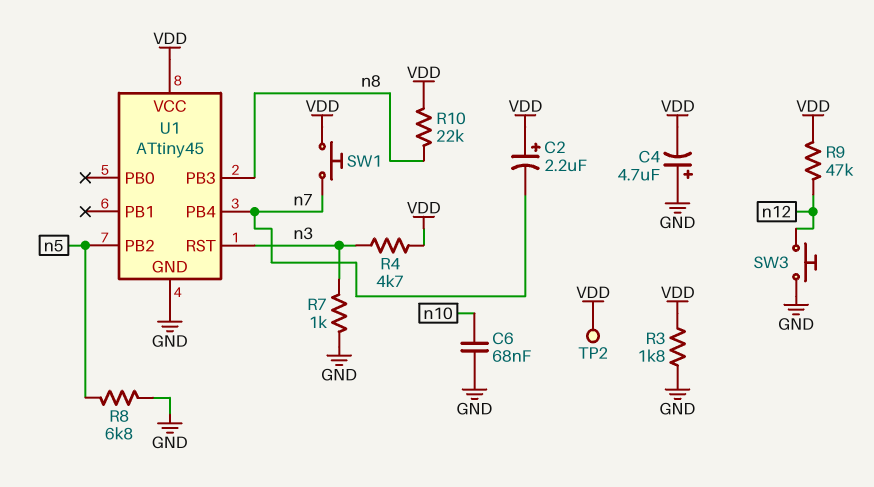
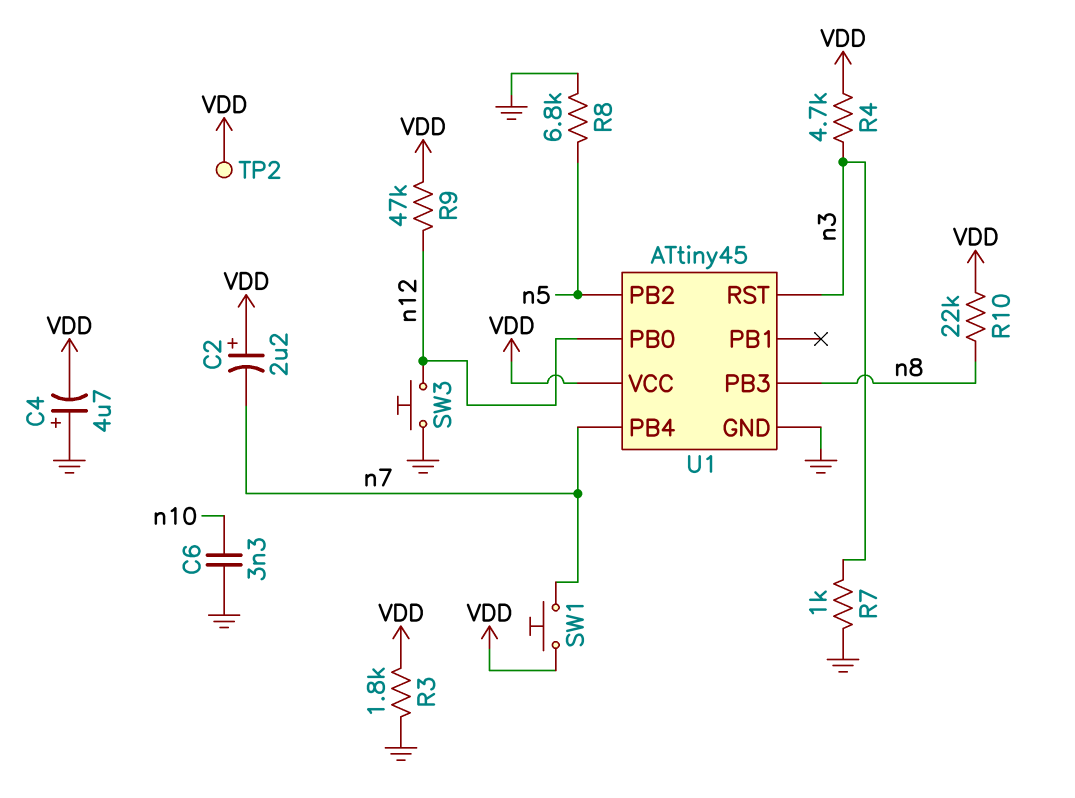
C6: 68nF (GND, n10) -> 3.3nF (GND, n10)
U1 pin PB0: none -> n12

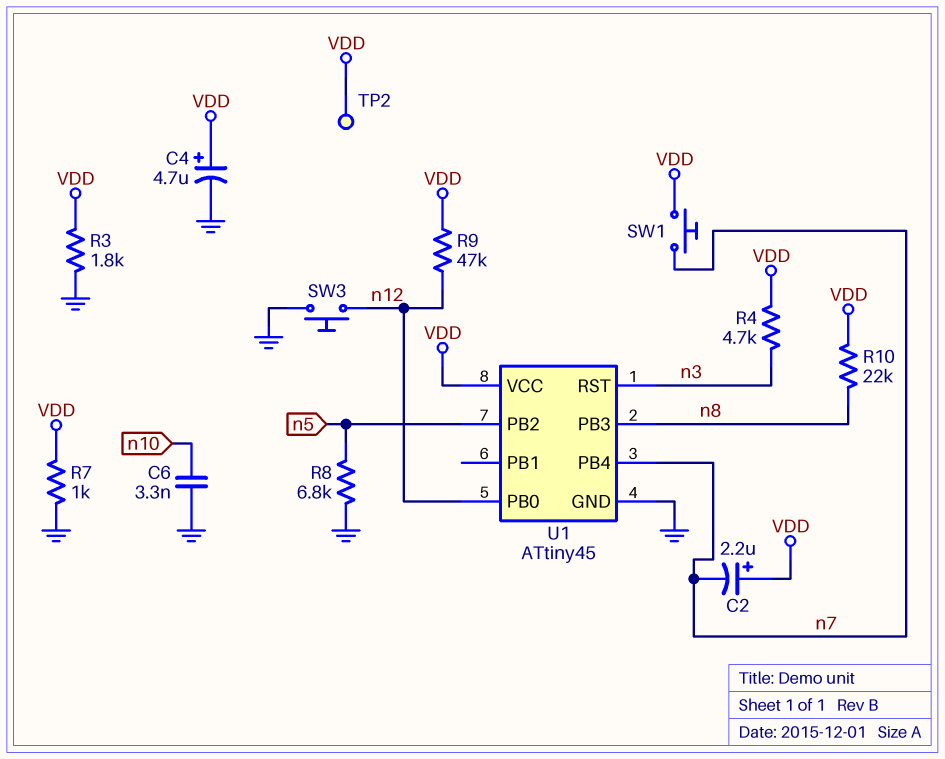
C4: 4.7uF (plus GND, minus VDD) -> 4.7uF (plus VDD, minus GND)
R7: 1k (GND, n3) -> 1k (GND, VDD)

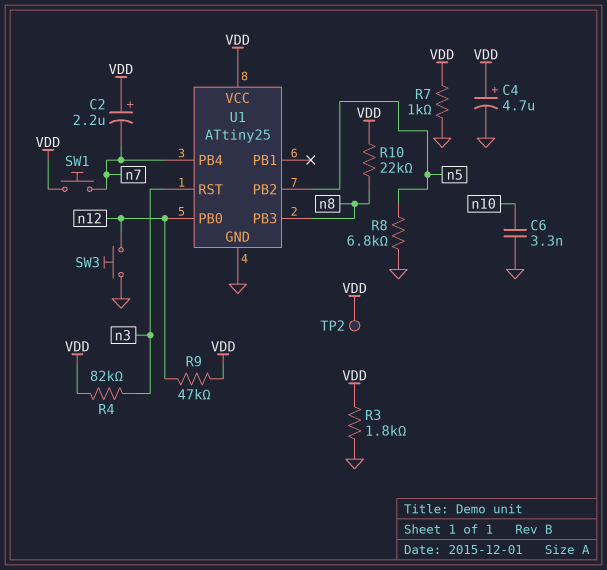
R4: 4.7k (VDD, n3) -> 82k (VDD, n3)
U1: ATtiny45 -> ATtiny25

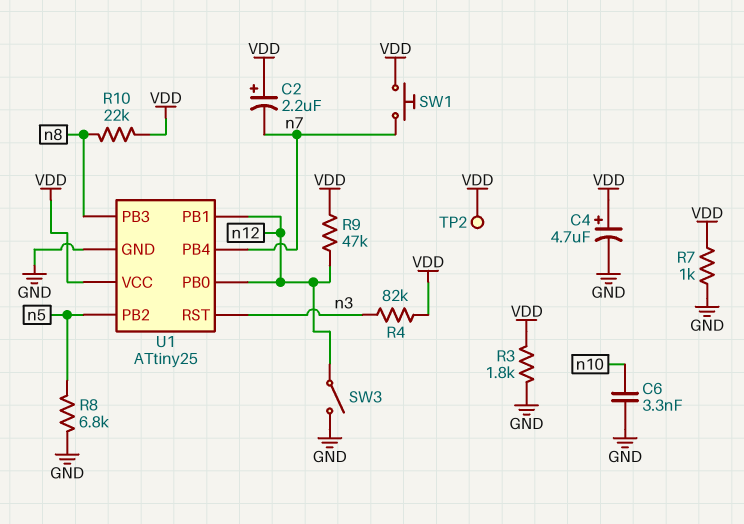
SW3: button (GND, n12) -> switch (GND, n12)
U1 pin PB1: none -> n12

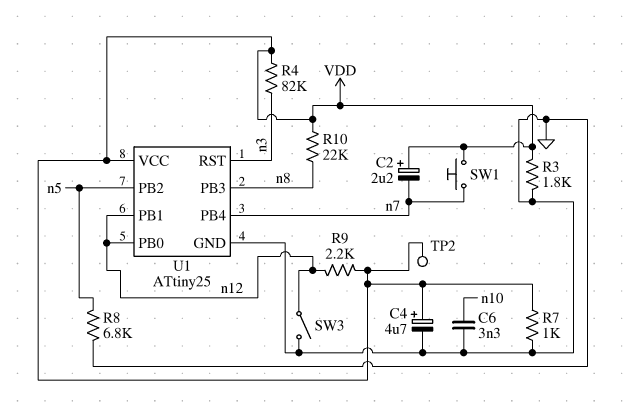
R9: 47k (VDD, n12) -> 2.2k (VDD, n12)

